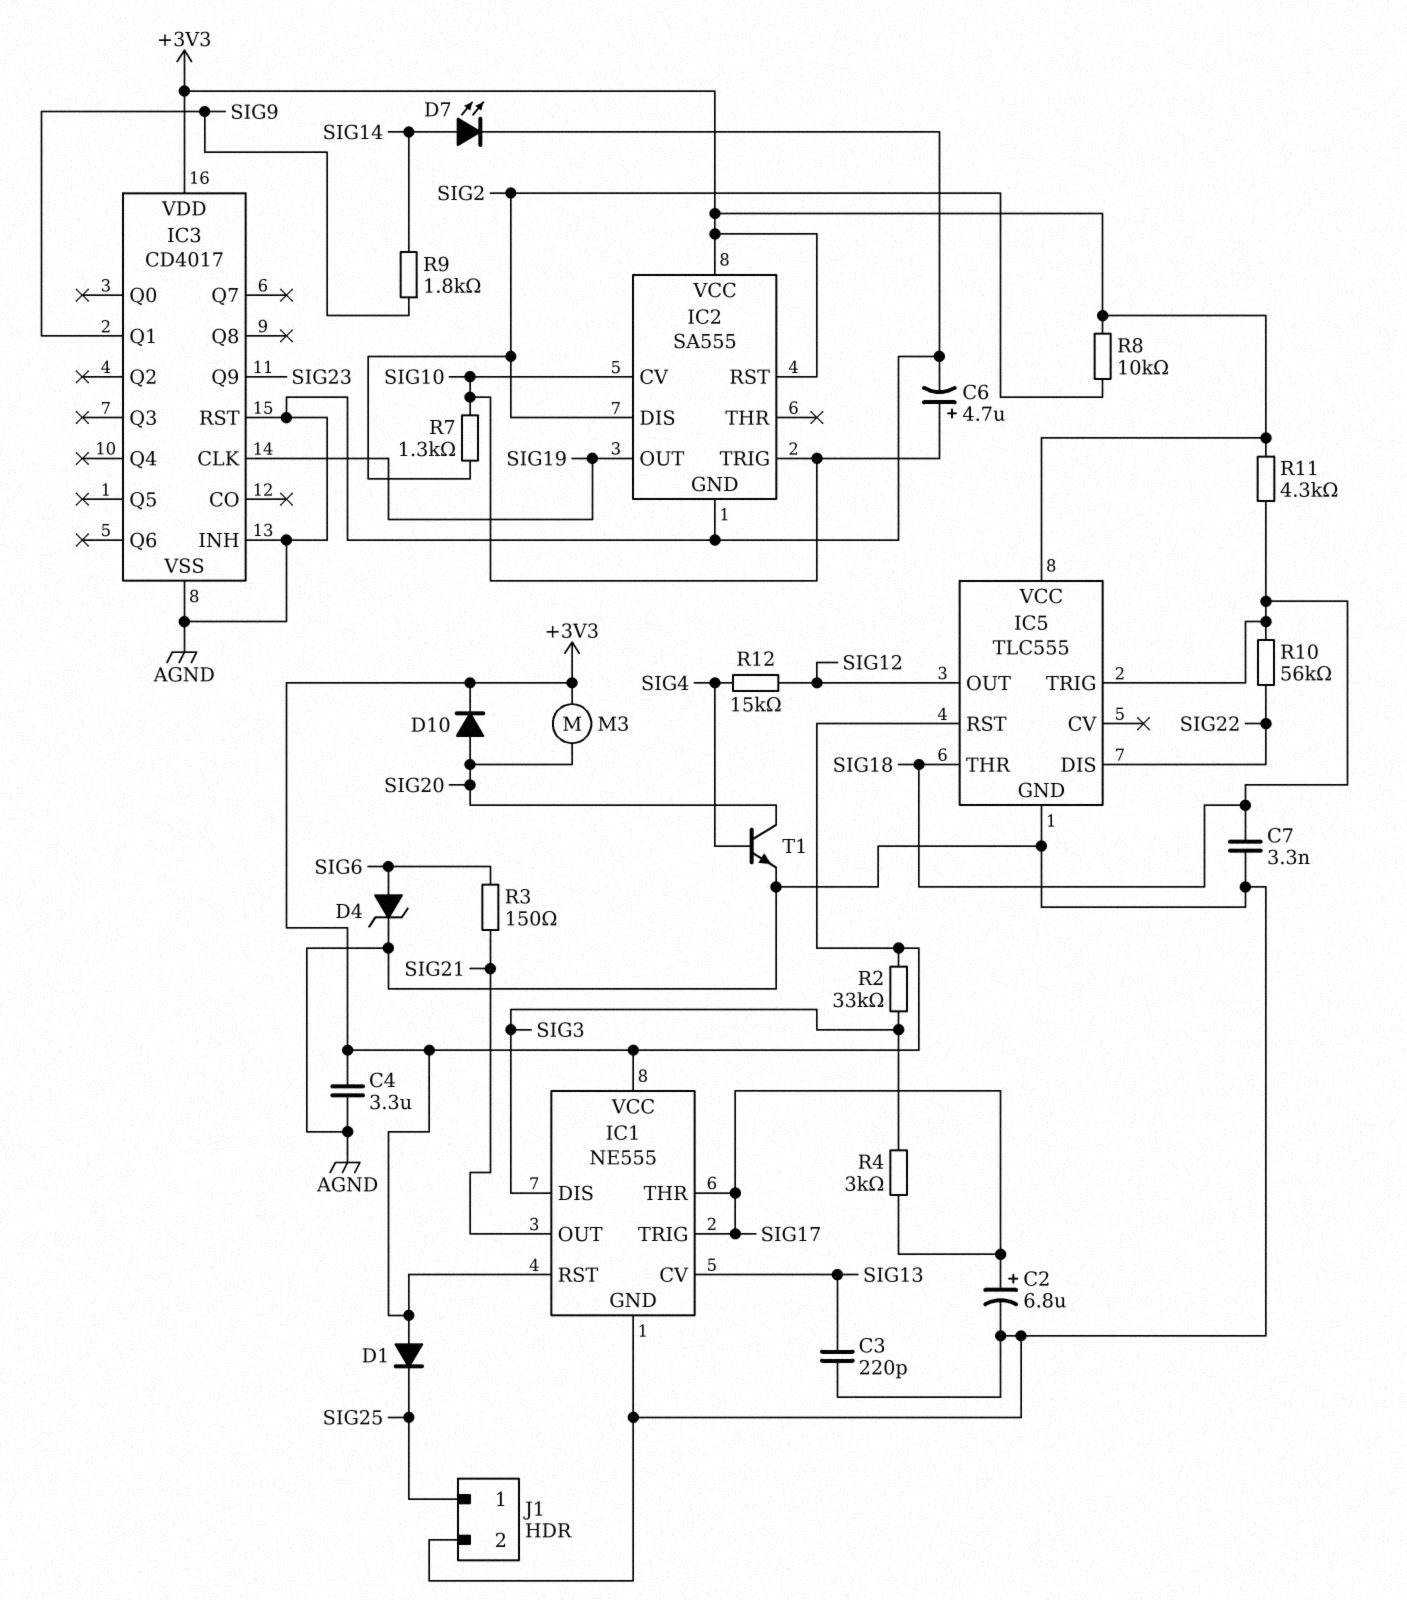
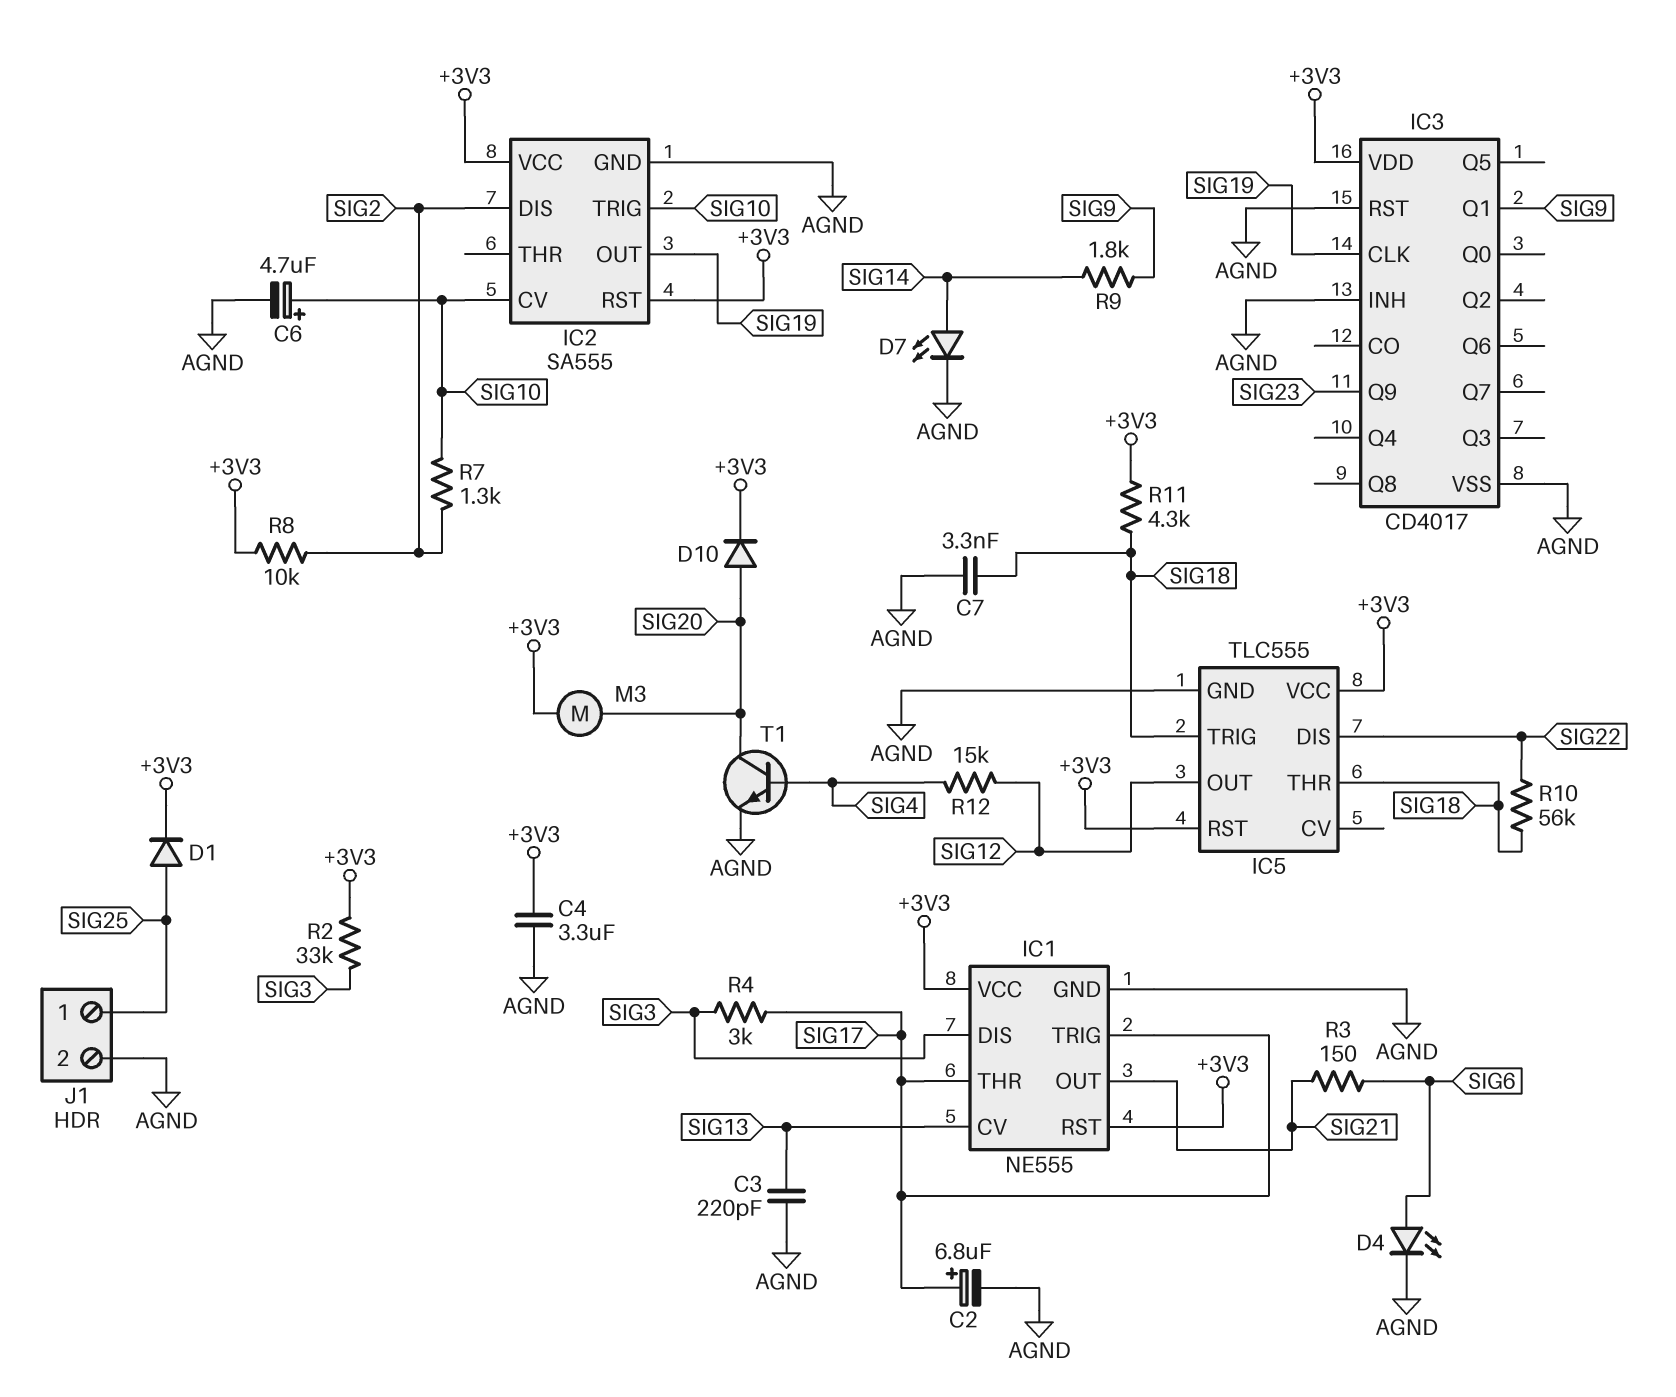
D1: diode (A +3V3, K SIG25) -> diode (A SIG25, K +3V3)
D4: zener (A SIG6, K AGND) -> LED (A SIG6, K AGND)

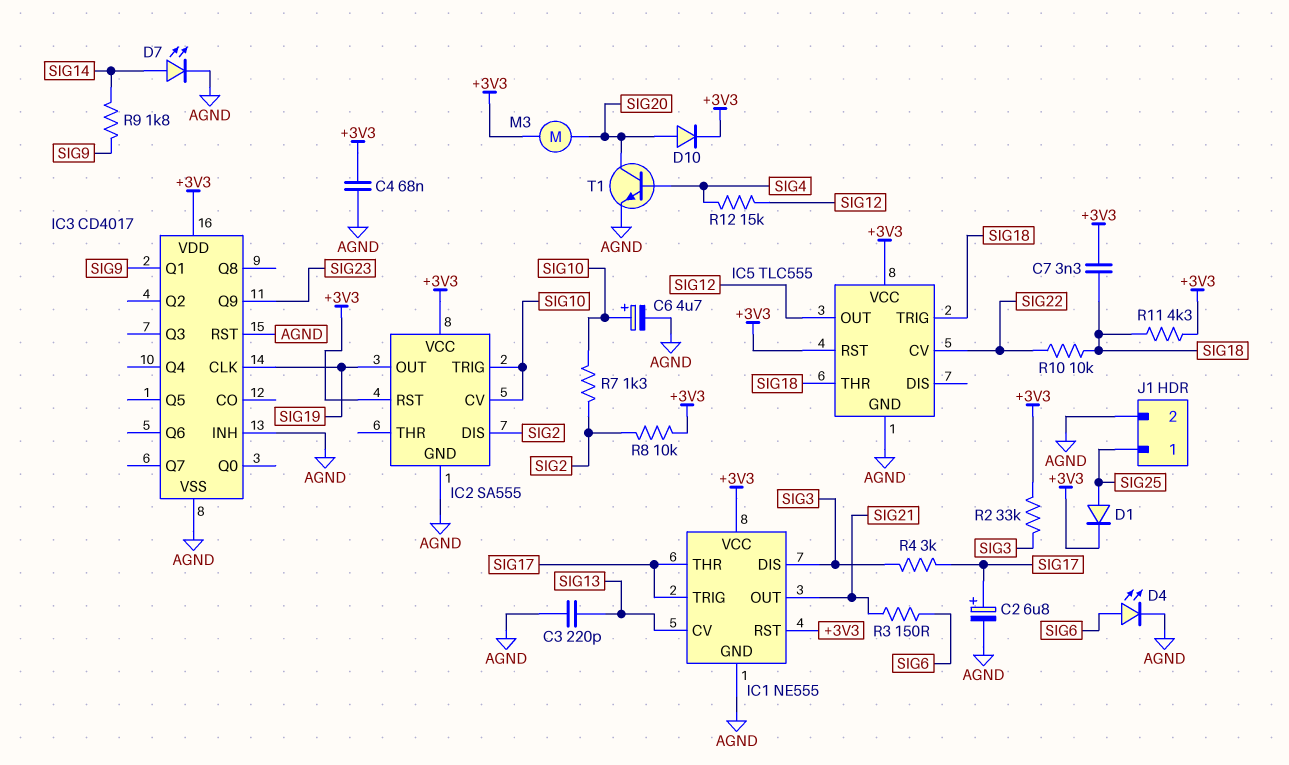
C4: 3.3uF (+3V3, AGND) -> 68nF (+3V3, AGND)
C7: 3.3nF (AGND, SIG18) -> 3.3nF (+3V3, SIG18)
IC5 pin CV: none -> SIG22
IC5 pin DIS: SIG22 -> none
R10: 56k (SIG18, SIG22) -> 10k (SIG18, SIG22)

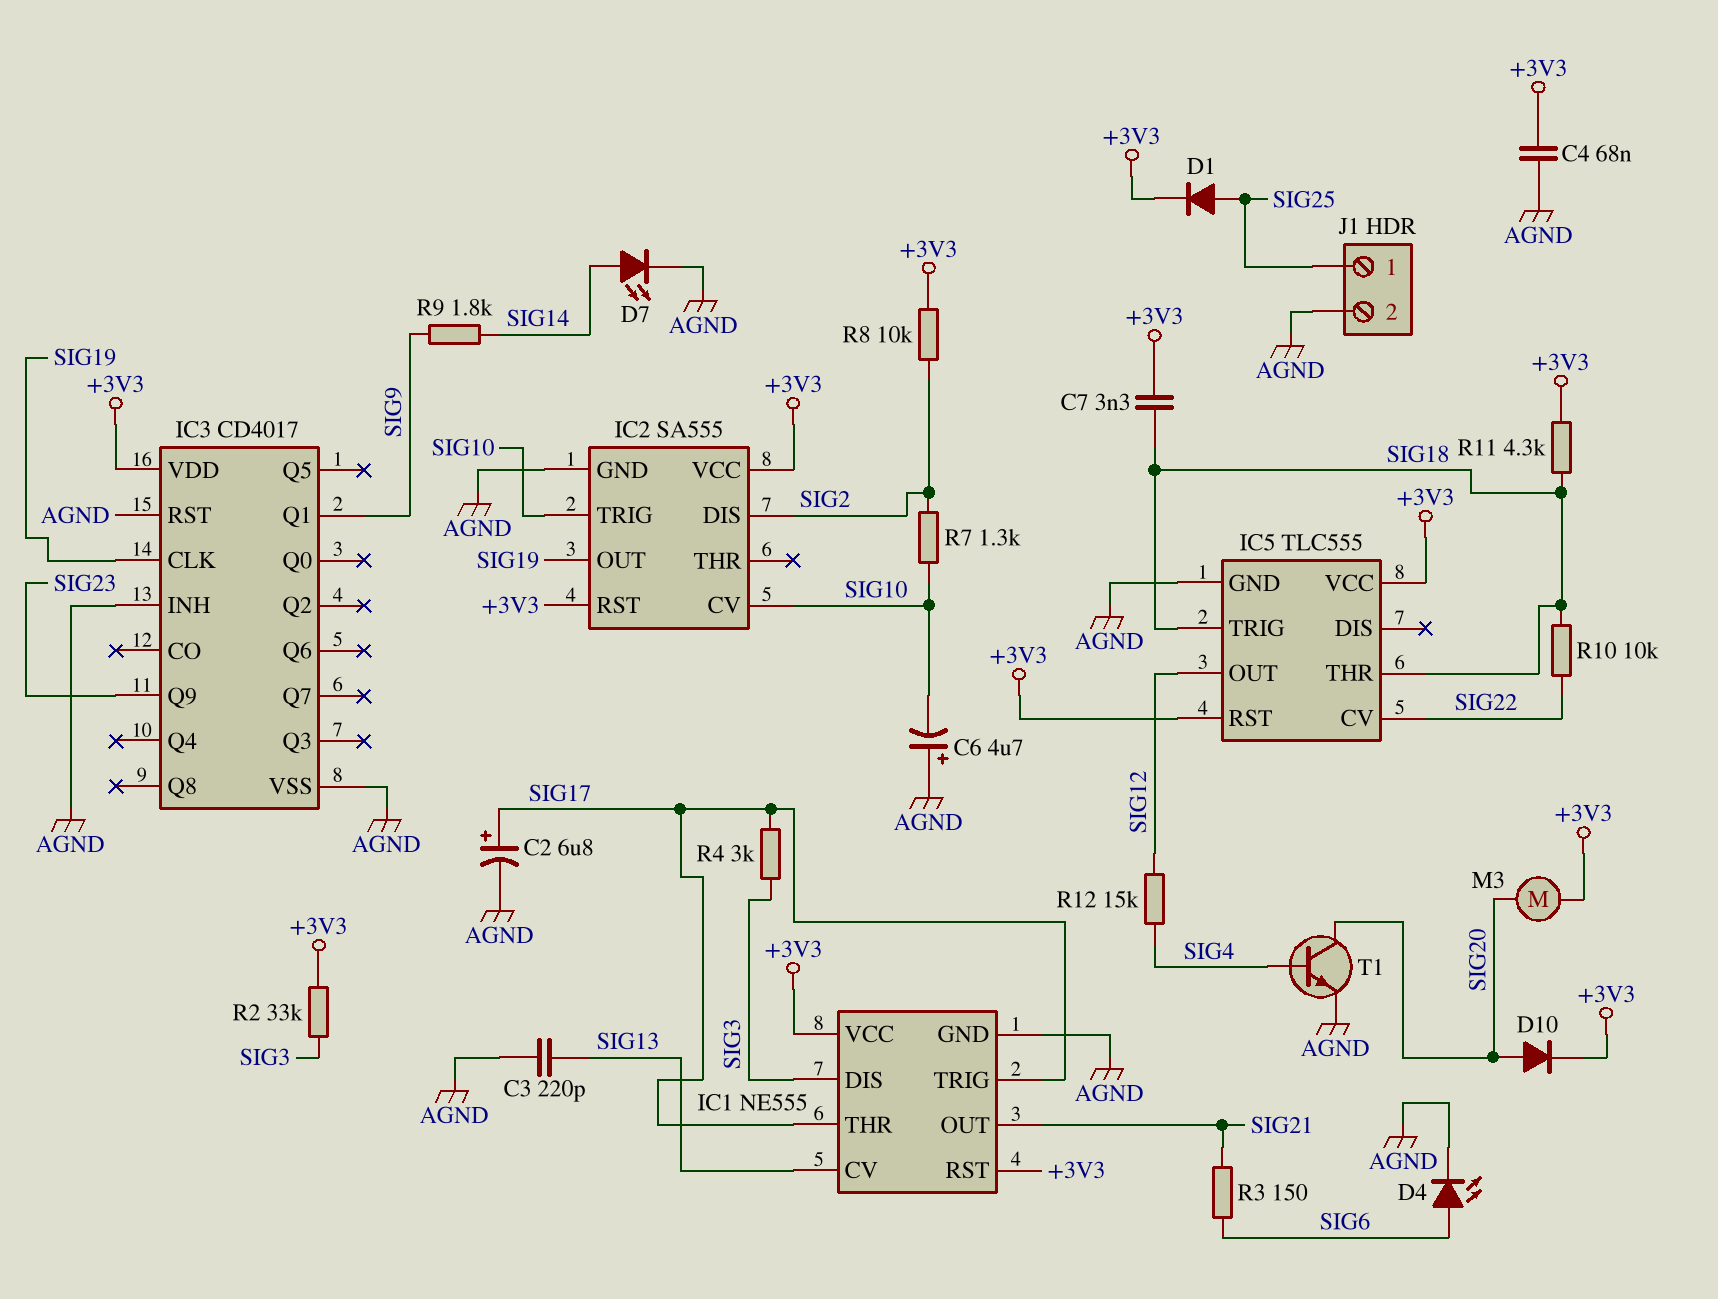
C6: 4.7uF (plus SIG10, minus AGND) -> 4.7uF (plus AGND, minus SIG10)

